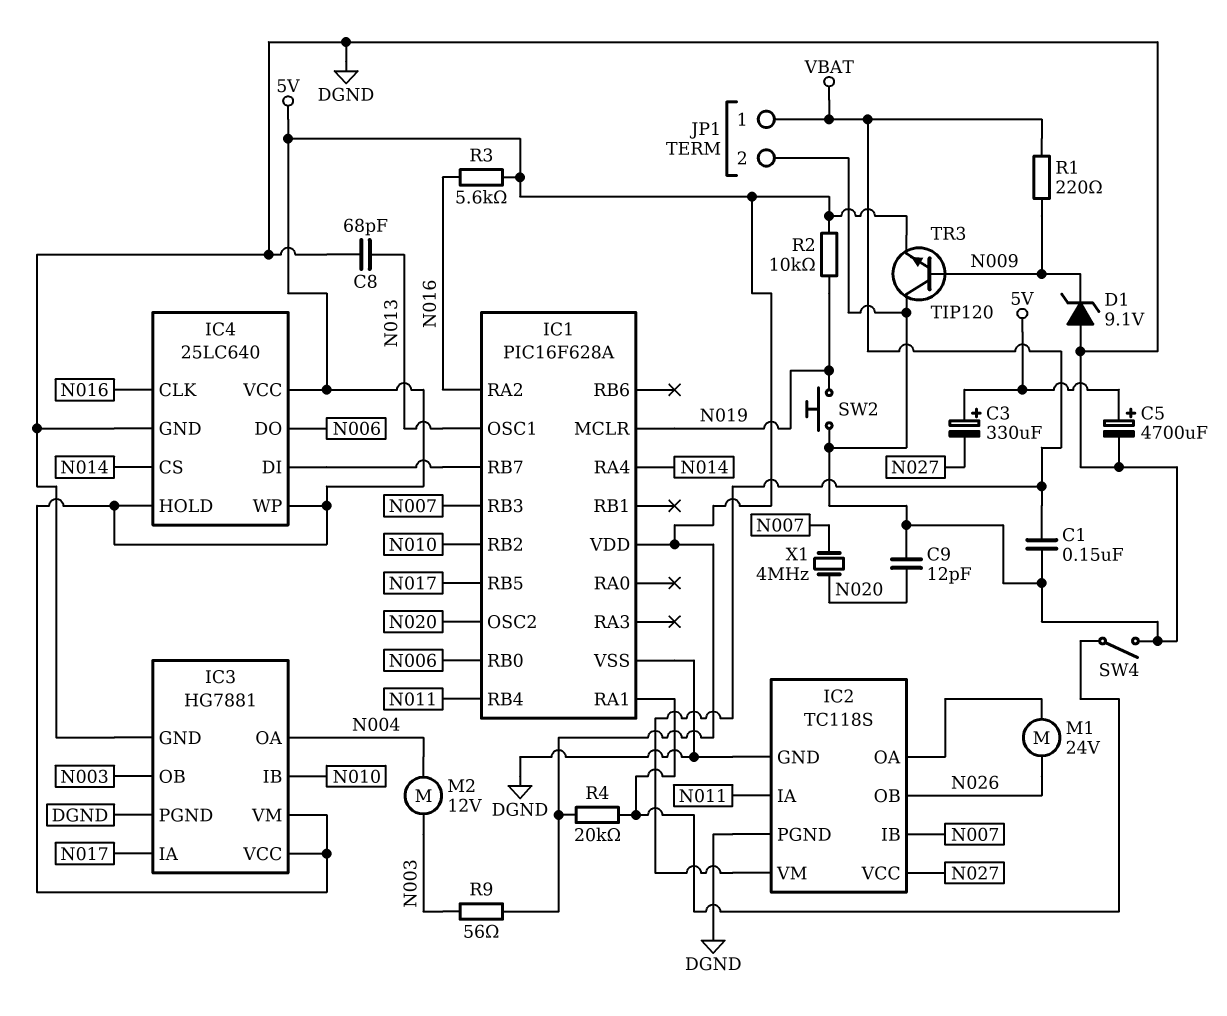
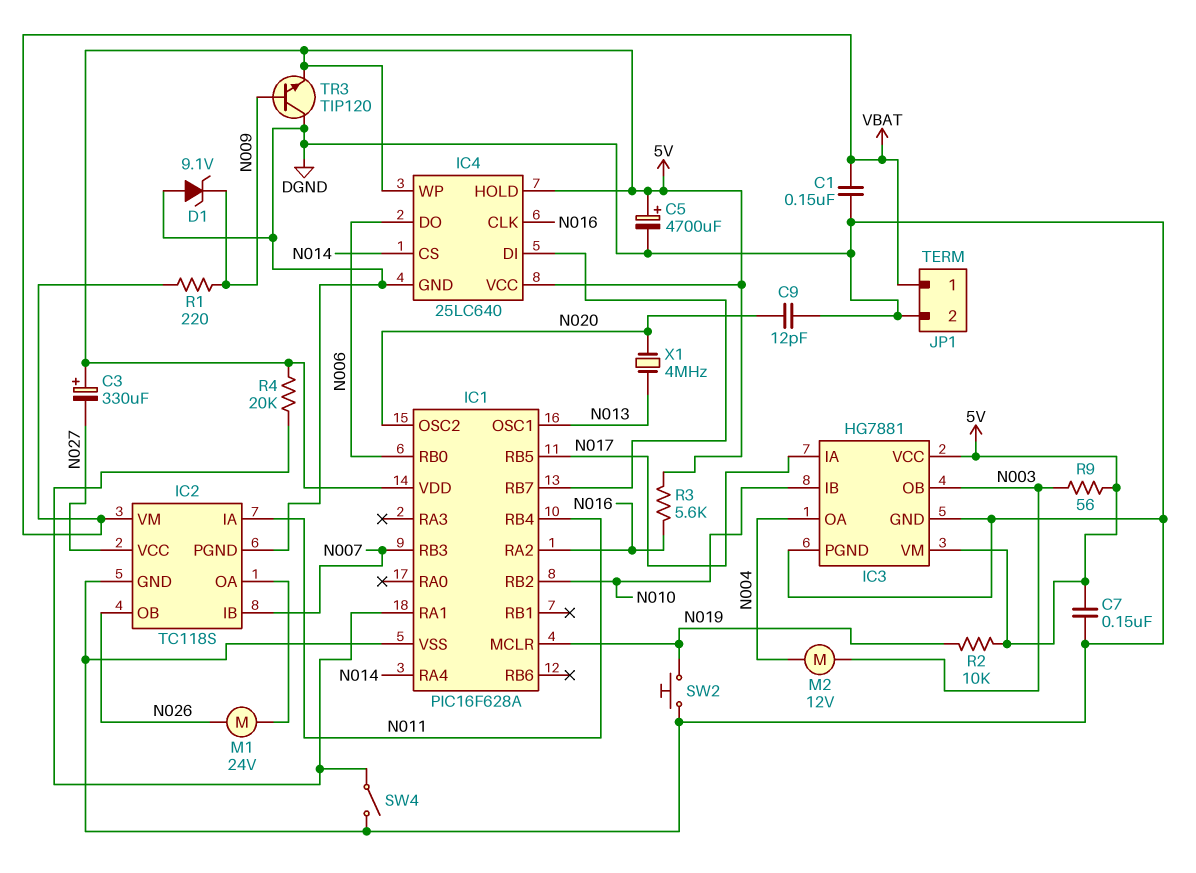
C7: none -> 150nF (5V, DGND)
C8: 68pF (DGND, N013) -> none
X1: 4MHz (N007, N020) -> 4MHz (N013, N020)

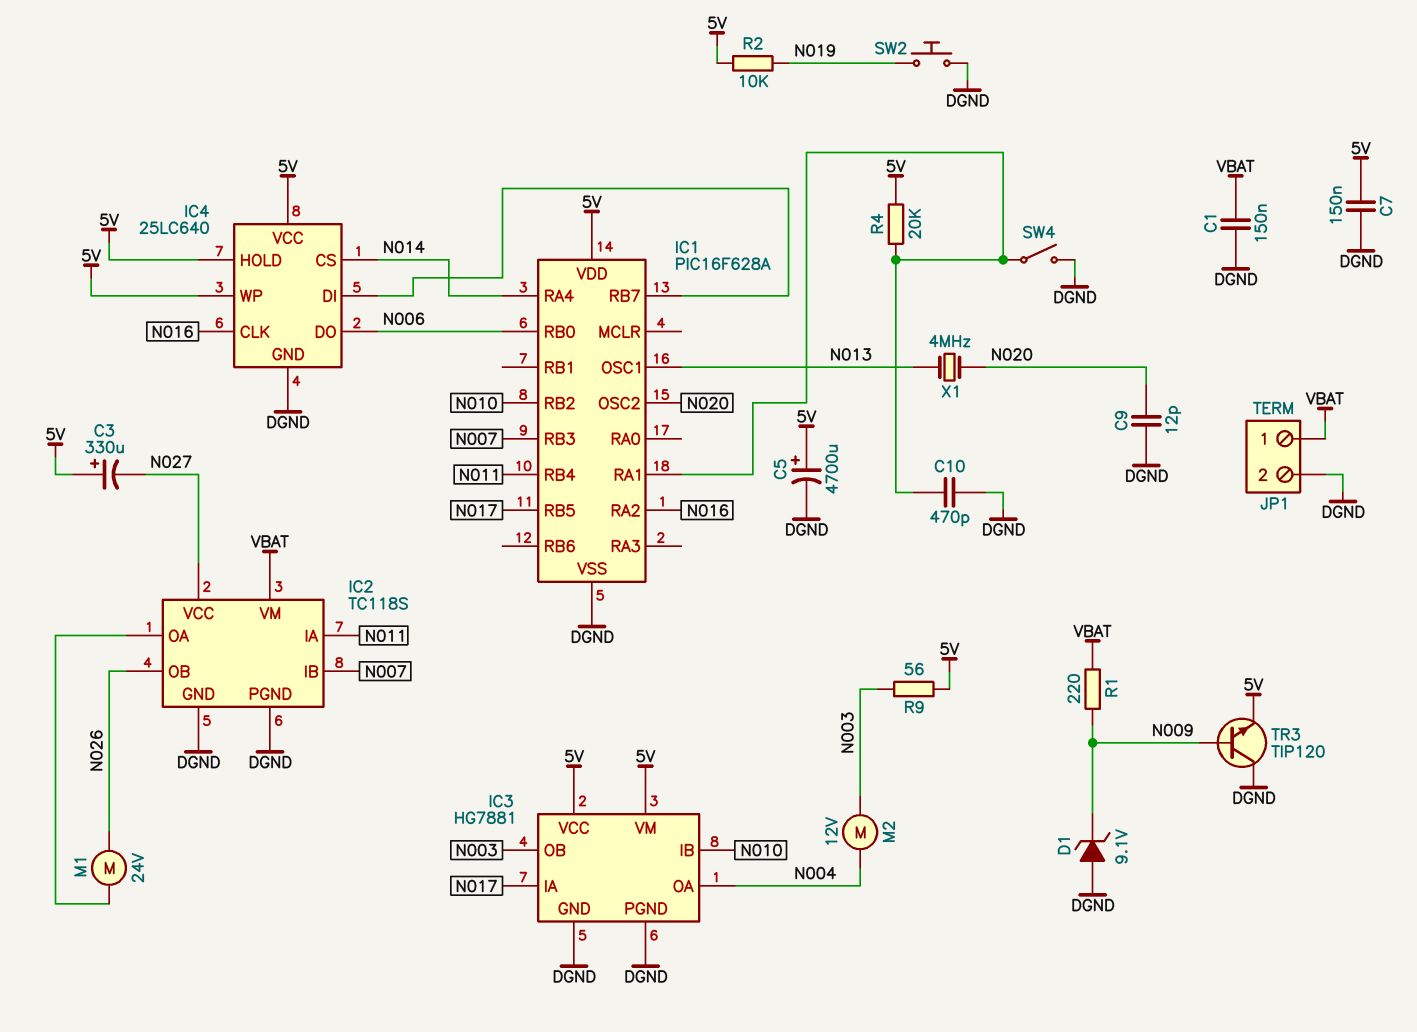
C10: none -> 470pF (DGND, IC1/RA1)
IC1 pin MCLR: N019 -> none
R3: 5.6k (5V, N016) -> none

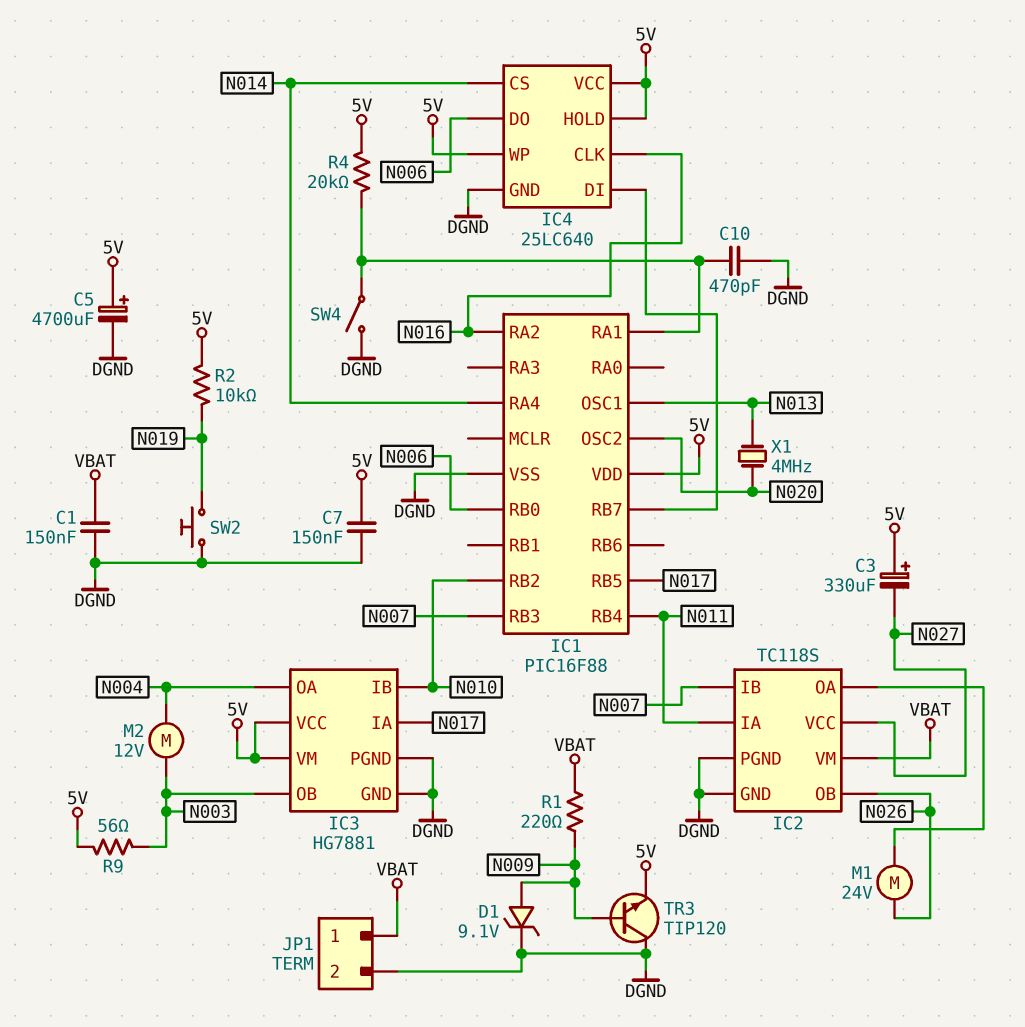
C9: 12pF (DGND, N020) -> none
D1: zener 9.1V (A DGND, K N009) -> zener 9.1V (A N009, K DGND)
IC1: PIC16F628A -> PIC16F88

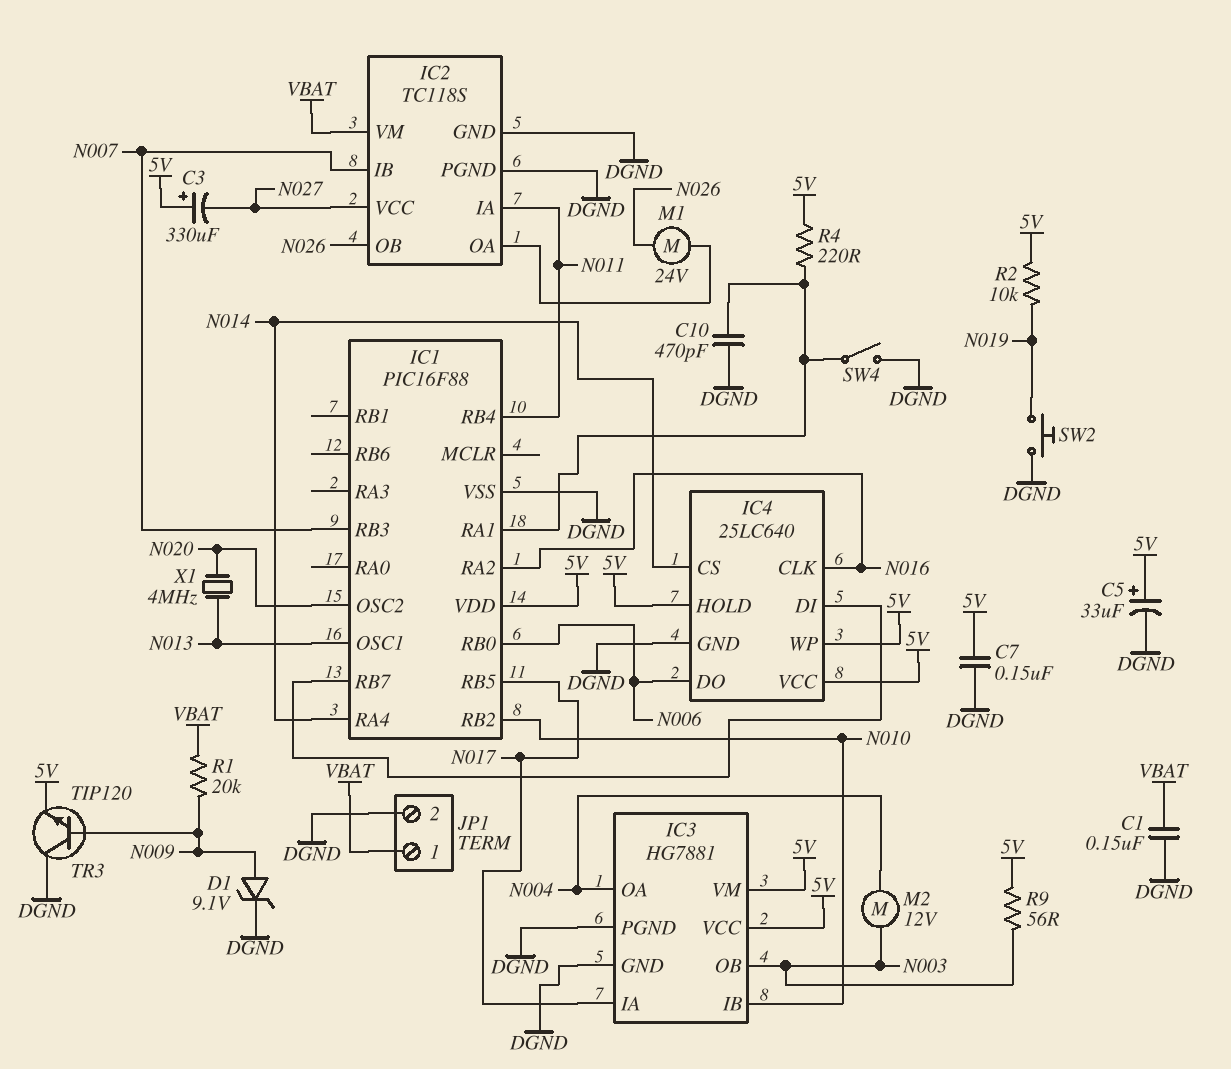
C5: 4700uF (plus 5V, minus DGND) -> 33uF (plus 5V, minus DGND)
R1: 220 (N009, VBAT) -> 20k (N009, VBAT)
R4: 20k (5V, IC1/RA1) -> 220 (5V, IC1/RA1)

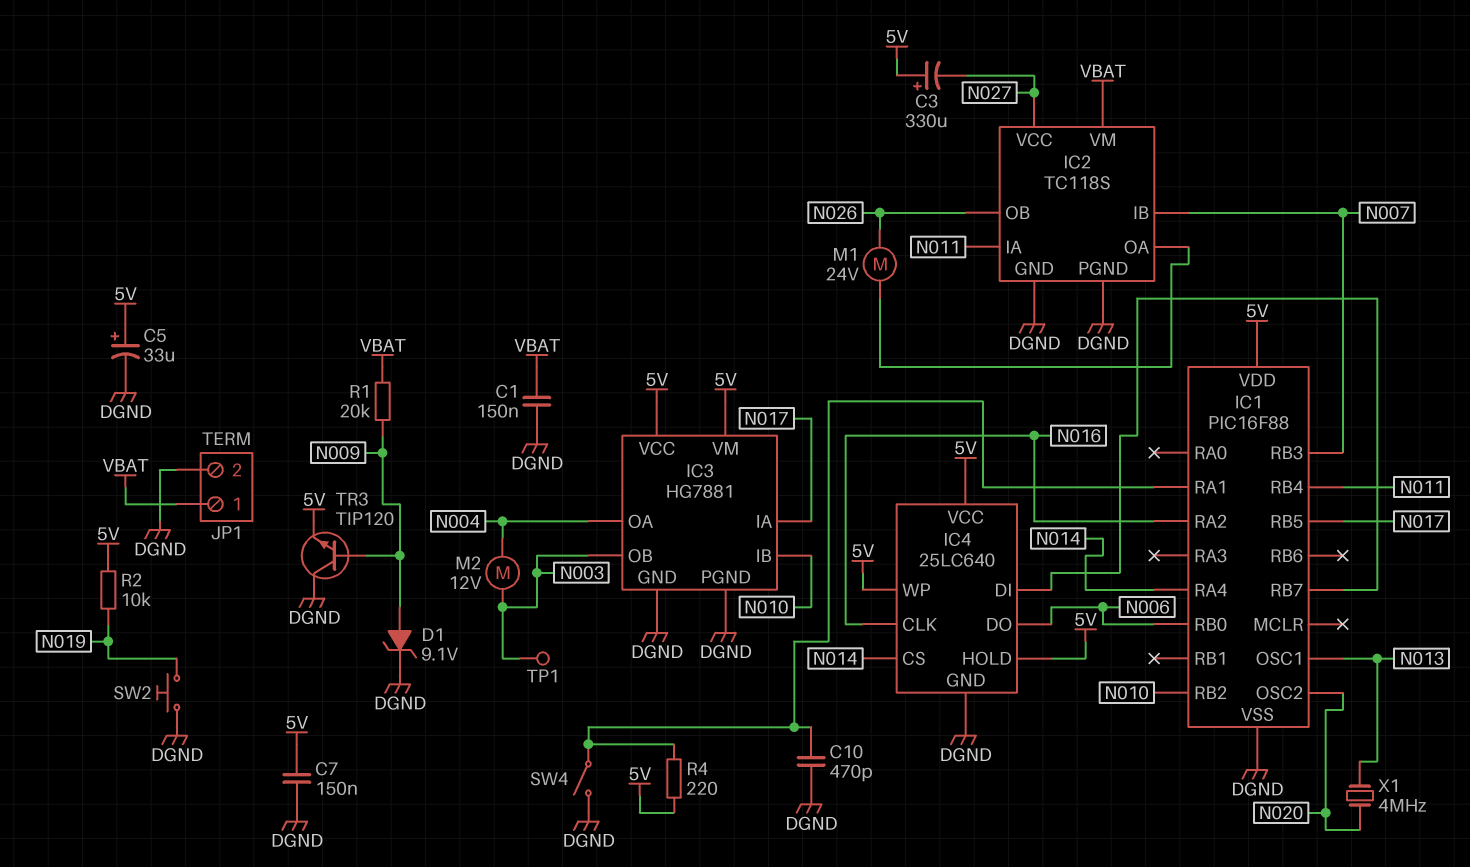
R9: 56 (5V, N003) -> none
TP1: none -> test point (N003)

